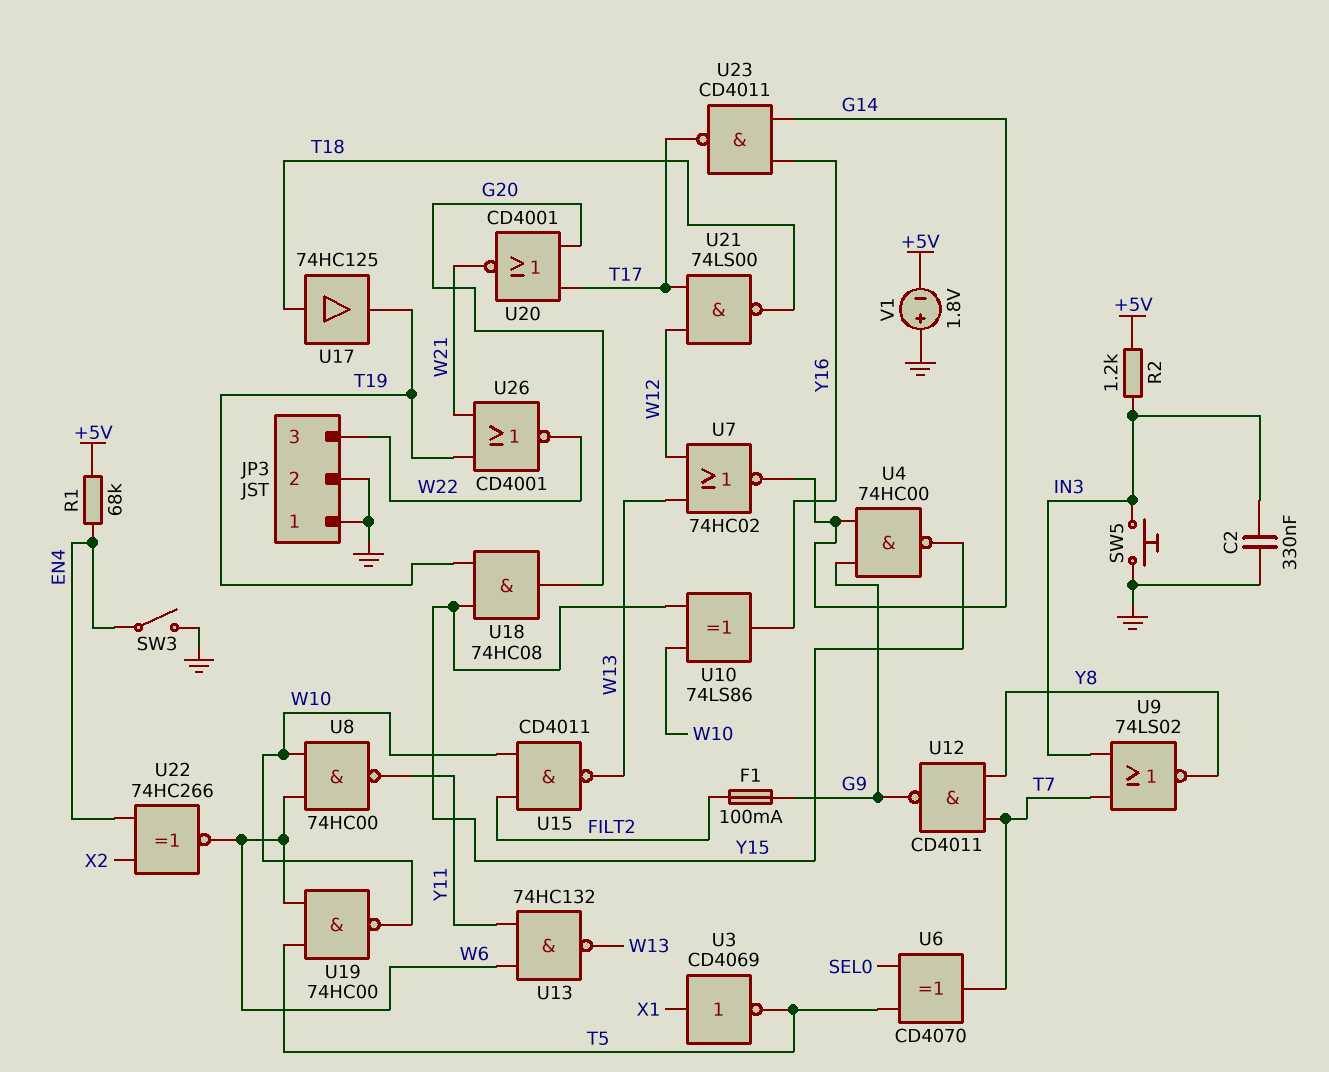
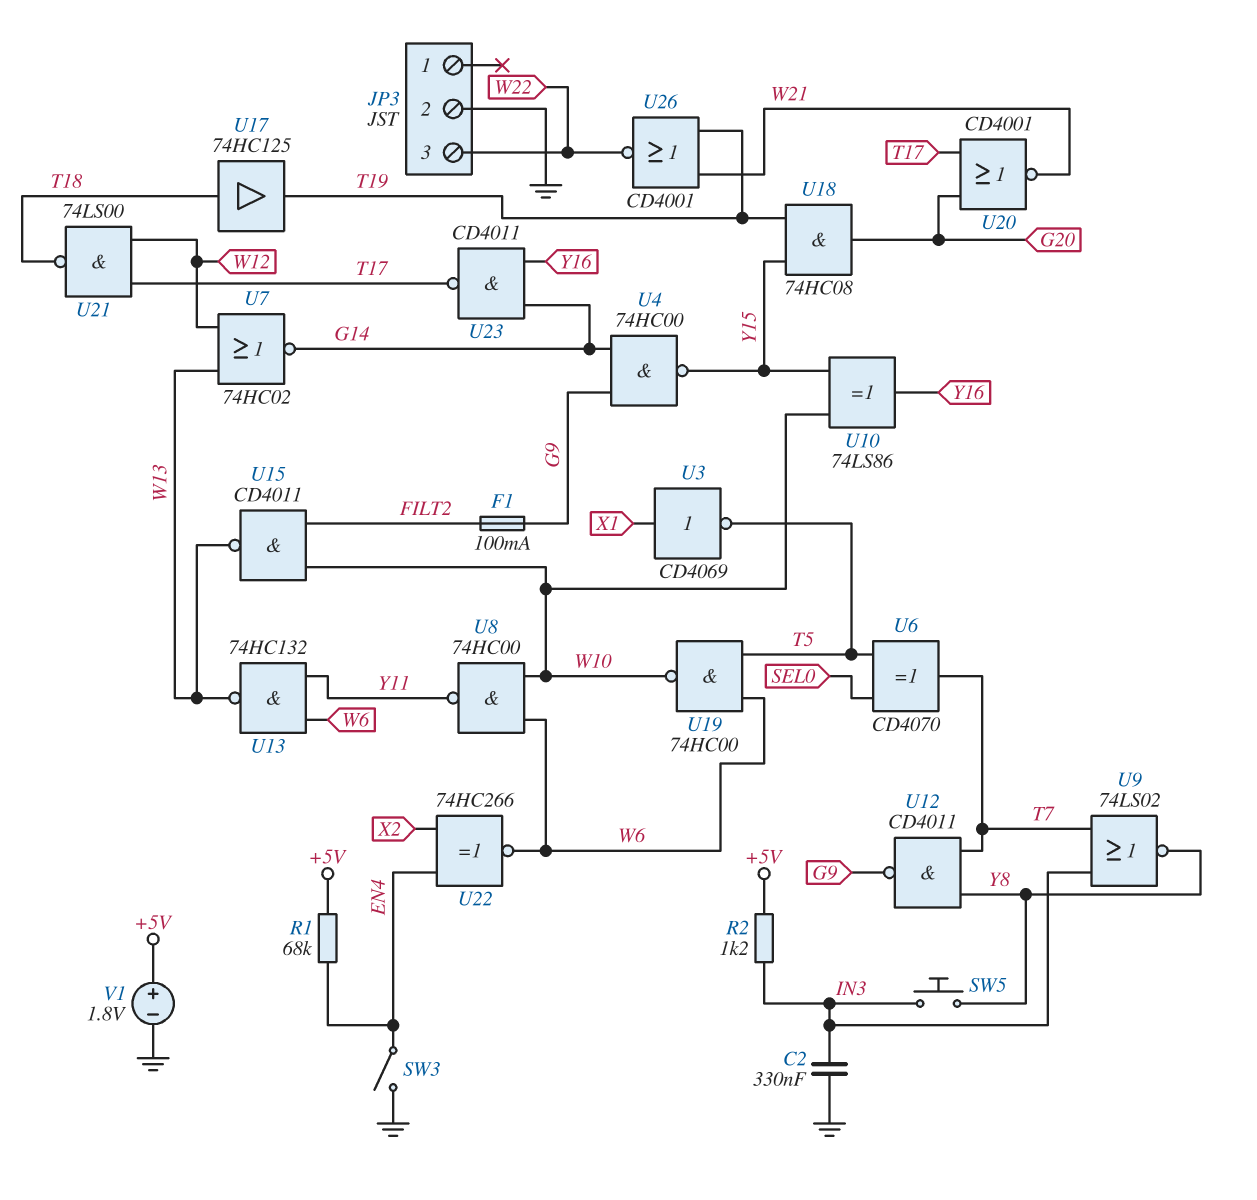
JP3 pin 1: GND -> none
SW5: button (GND, IN3) -> button (IN3, Y8)
V1: 1.8V (plus GND, minus +5V) -> 1.8V (plus +5V, minus GND)

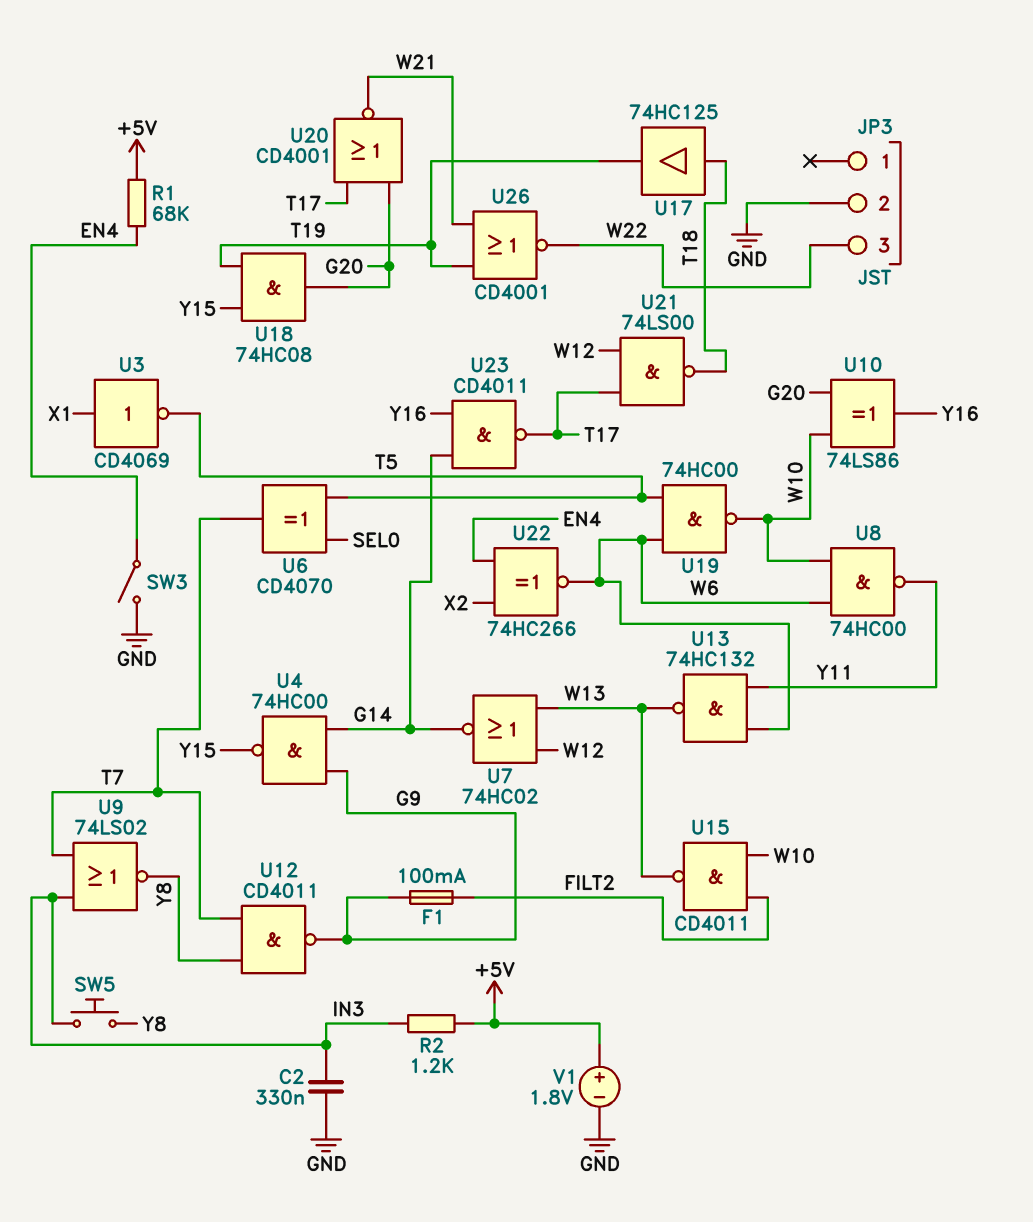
U10: XOR 74LS86 (in W10, in Y15, out Y16) -> XOR 74LS86 (in G20, in W10, out Y16)

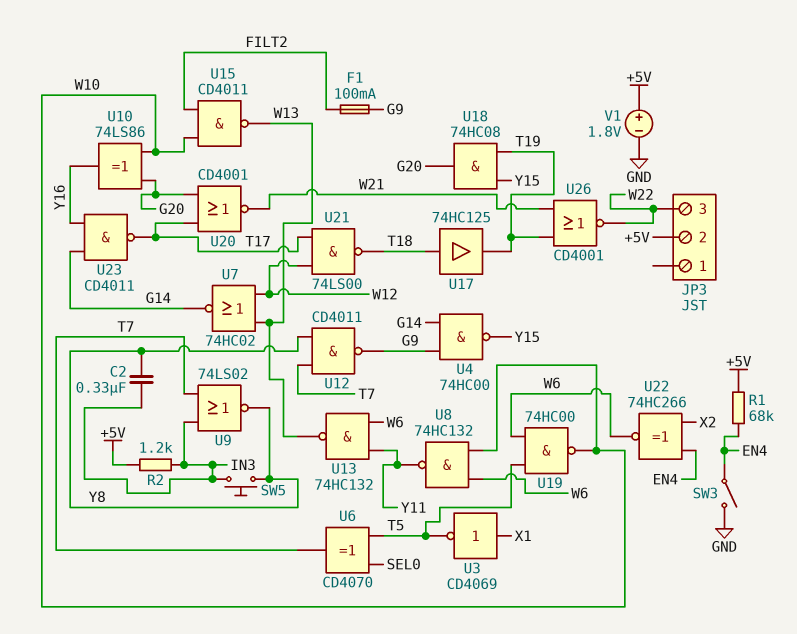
C2: 330nF (GND, IN3) -> 330nF (IN3, Y8)
JP3 pin 2: GND -> +5V
U8: NAND 74HC00 (in W6, in W10, out Y11) -> NAND 74HC132 (in W6, in W10, out Y11)

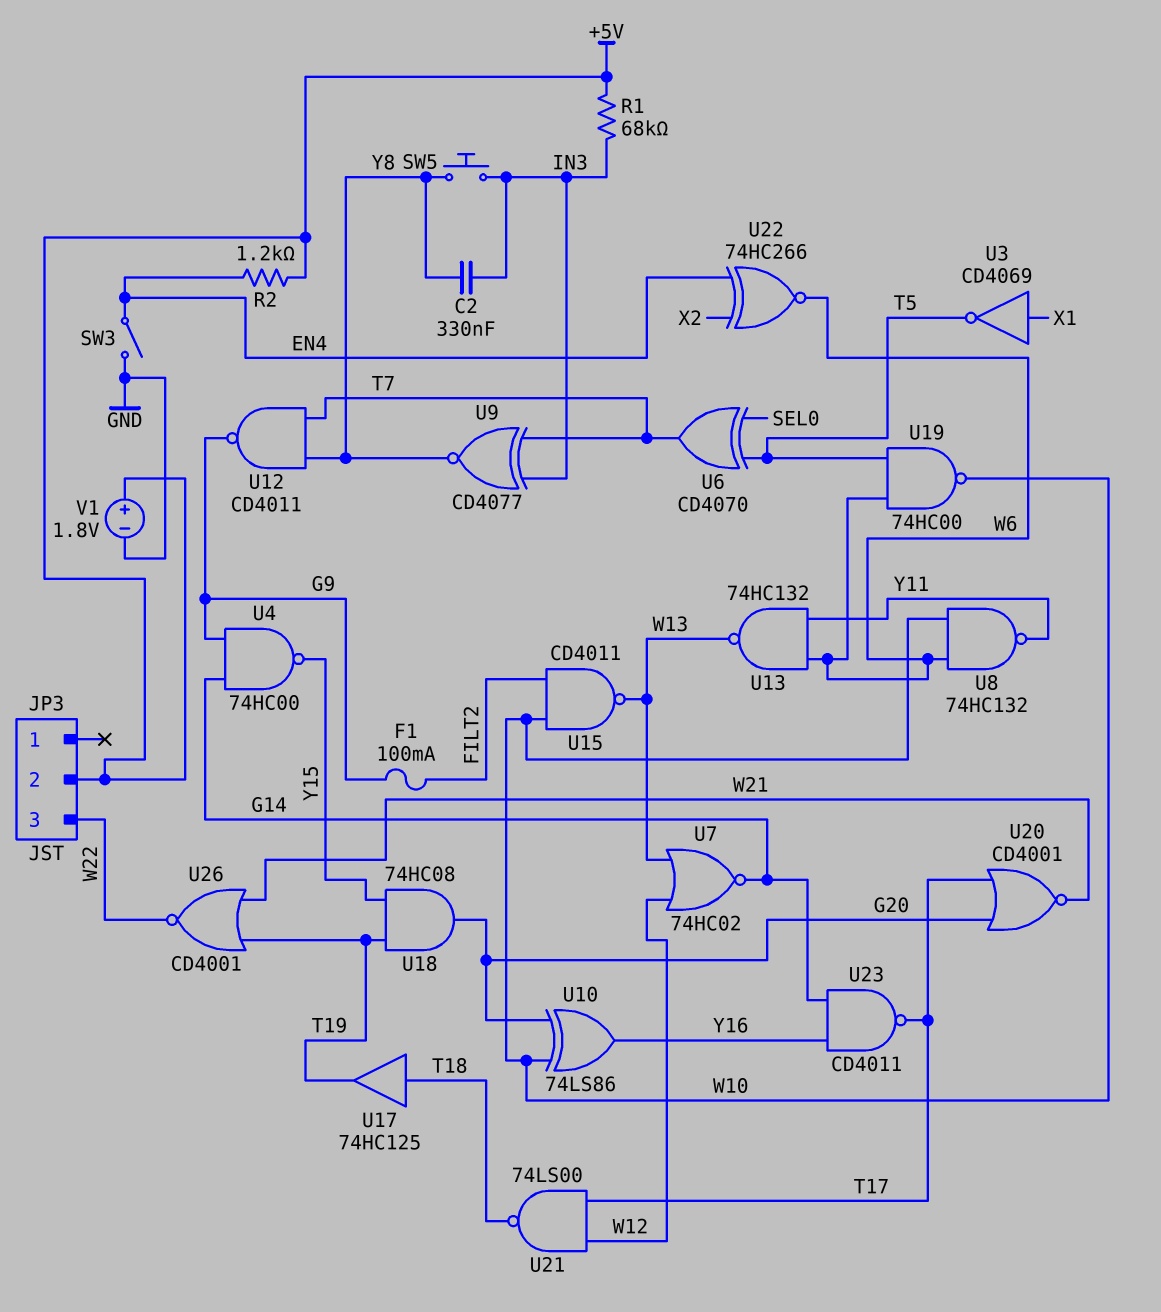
R1: 68k (+5V, EN4) -> 68k (+5V, IN3)
R2: 1.2k (+5V, IN3) -> 1.2k (+5V, EN4)
U9: NOR 74LS02 (in IN3, in T7, out Y8) -> XNOR CD4077 (in IN3, in T7, out Y8)

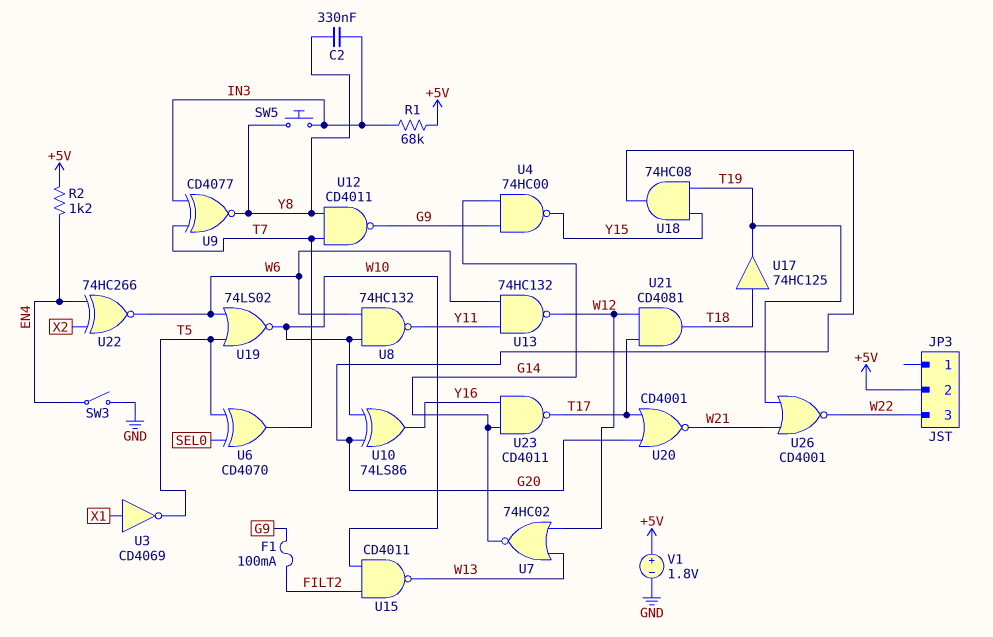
U13: NAND 74HC132 (in W6, in Y11, out W13) -> NAND 74HC132 (in W6, in Y11, out W12)
U19: NAND 74HC00 (in T5, in W6, out W10) -> NOR 74LS02 (in T5, in W6, out W10)
U21: NAND 74LS00 (in T17, in W12, out T18) -> AND CD4081 (in T17, in W12, out T18)

